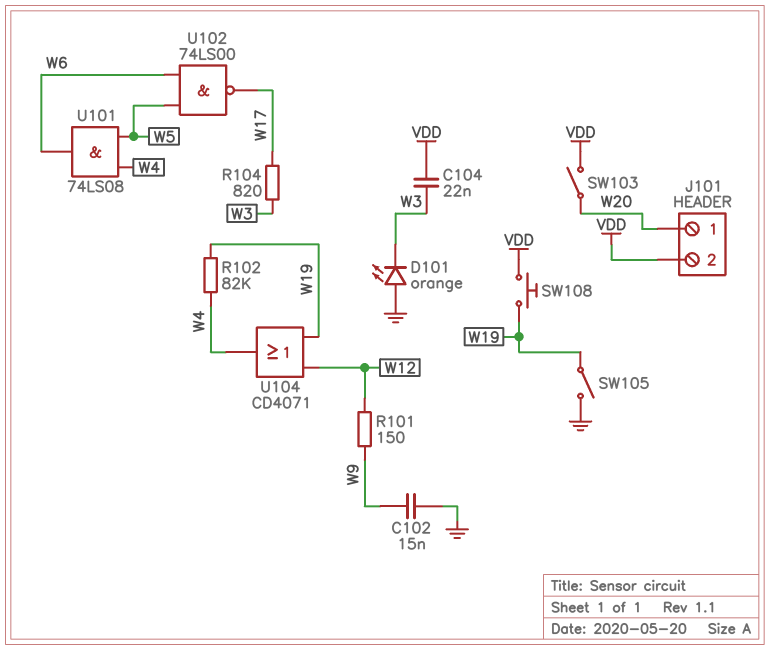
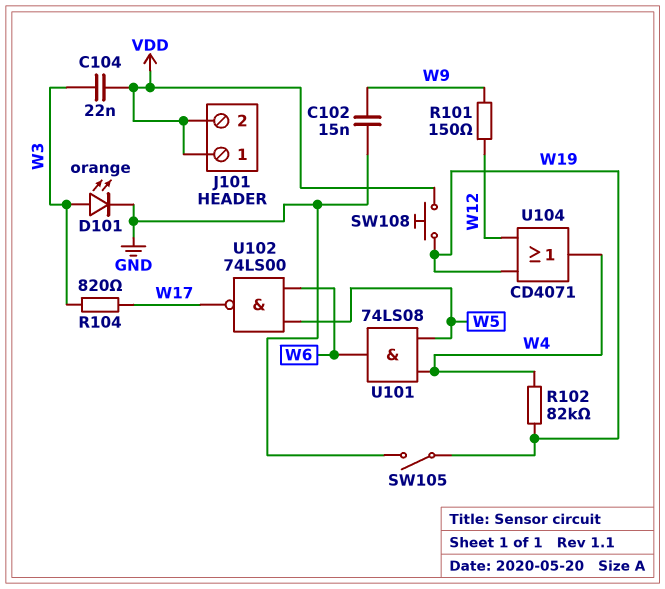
D101: LED orange (A GND, K W3) -> LED orange (A W3, K GND)
J101 pin 1: W20 -> VDD
SW103: switch (VDD, W20) -> none

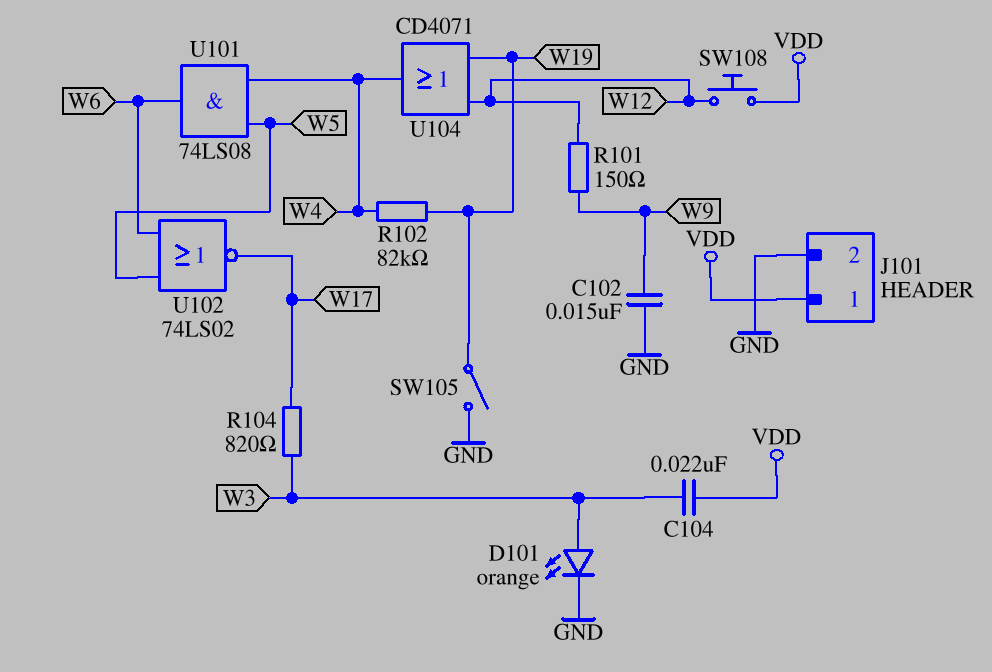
J101 pin 2: VDD -> GND
SW108: button (VDD, W19) -> button (VDD, W12)
U102: NAND 74LS00 (in W5, in W6, out W17) -> NOR 74LS02 (in W5, in W6, out W17)

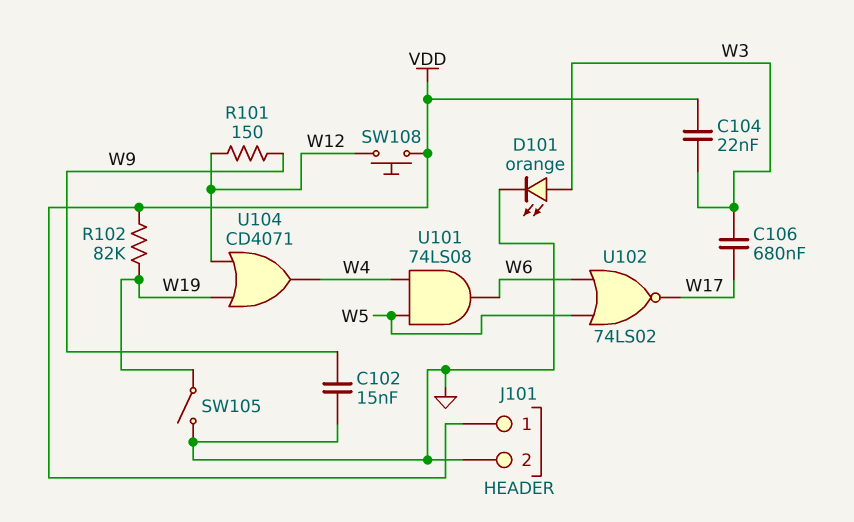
C106: none -> 680nF (W3, W17)
R102: 82k (W4, W19) -> 82k (VDD, W19)
R104: 820 (W3, W17) -> none

